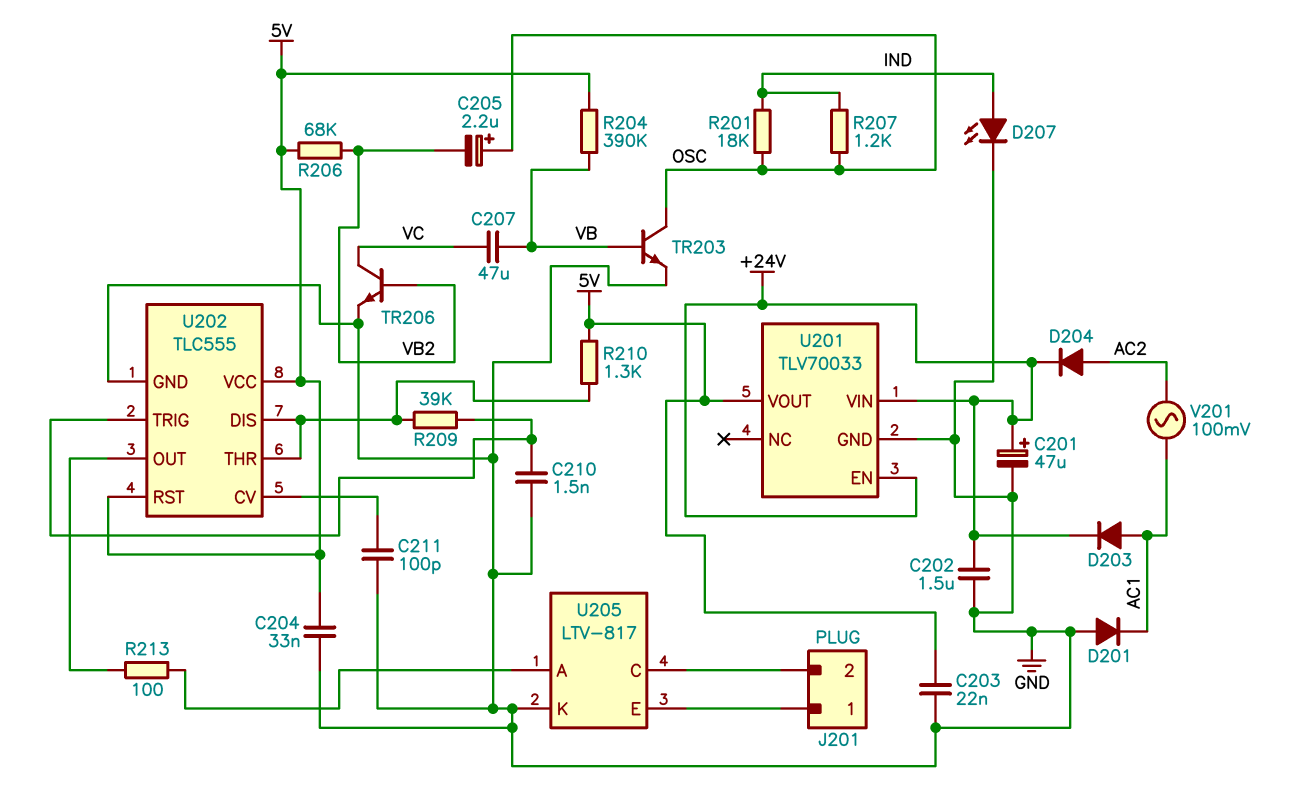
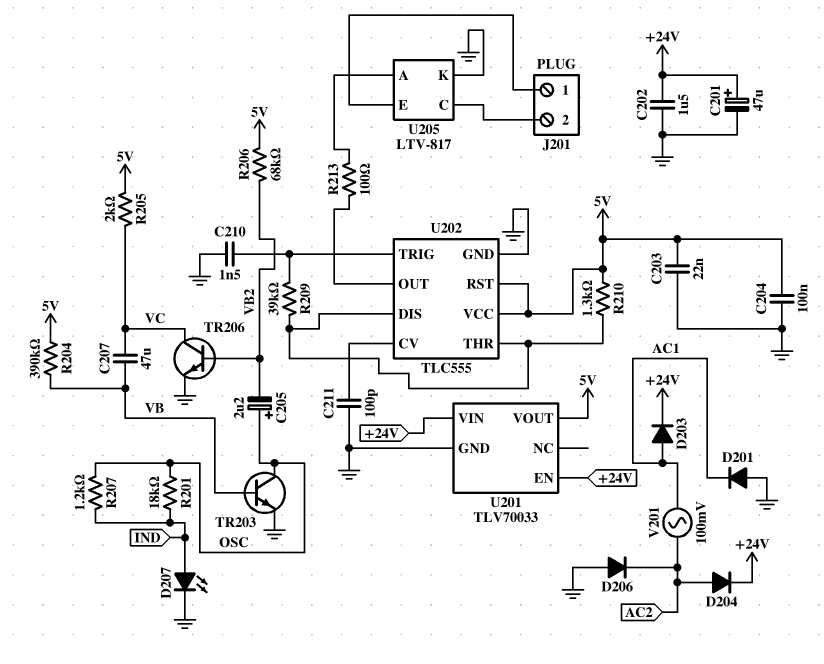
C204: 33nF (5V, GND) -> 100nF (5V, GND)
D206: none -> diode (A GND, K AC2)
R205: none -> 2k (5V, VC)

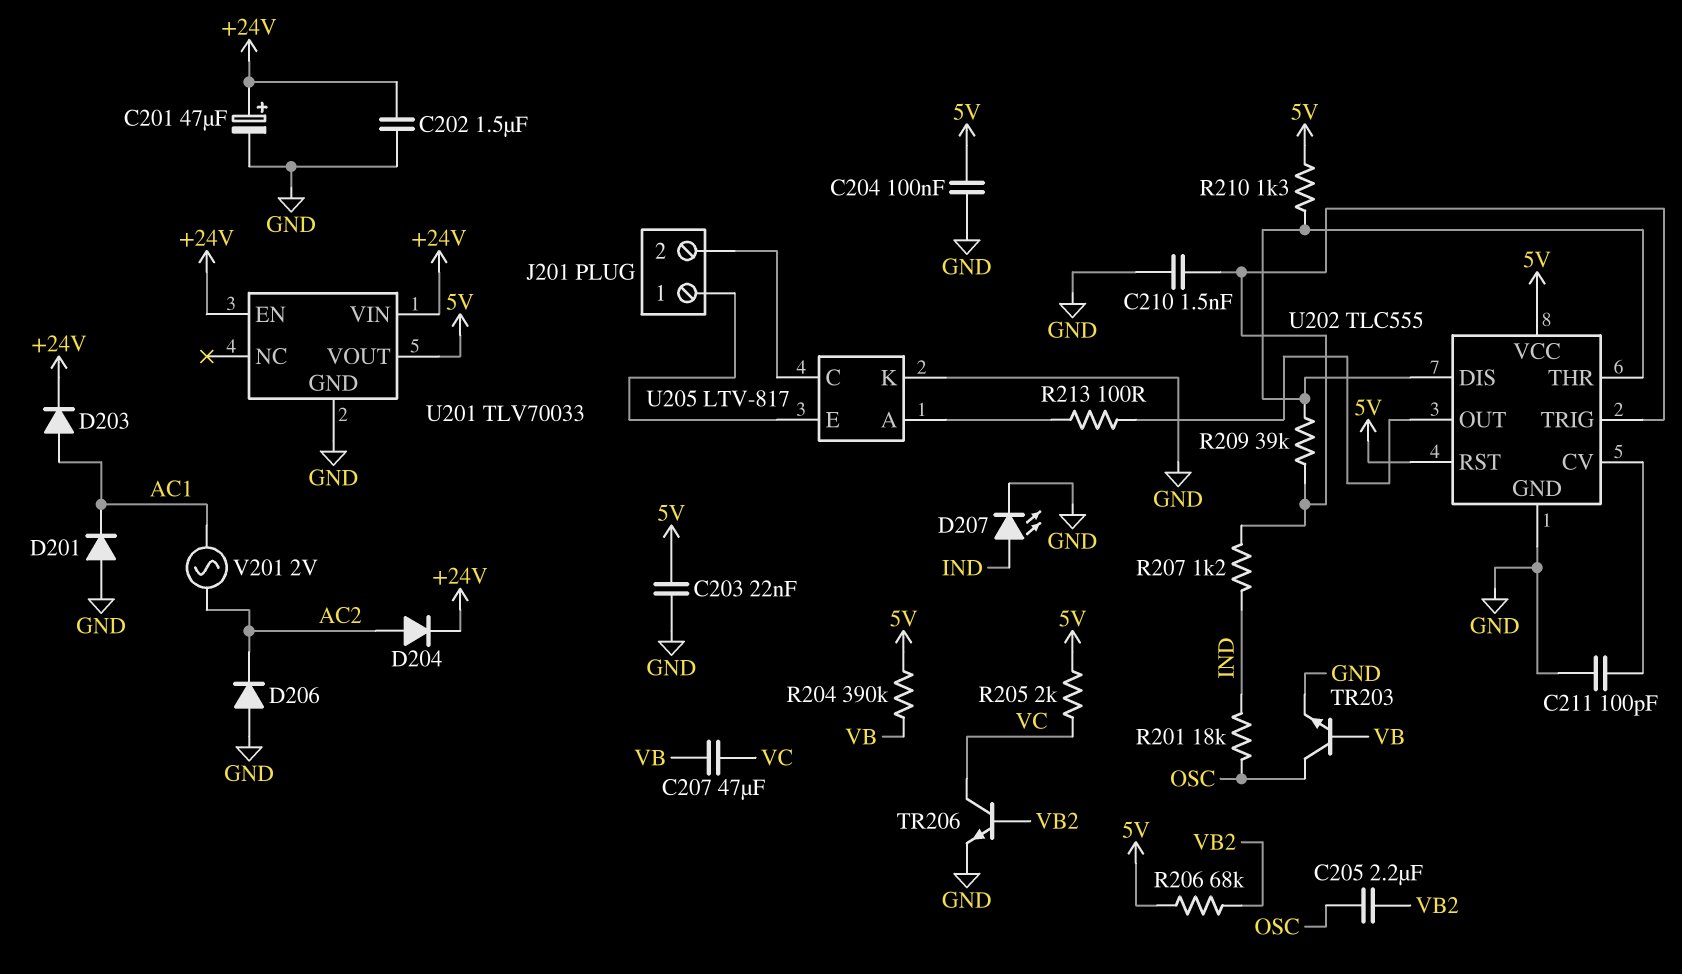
C205: 2.2uF (plus OSC, minus VB2) -> 2.2uF (OSC, VB2)
R207: 1.2k (IND, OSC) -> 1.2k (IND, U202/TRIG)
V201: AC 100mV (AC1, AC2) -> AC 2V (AC1, AC2)

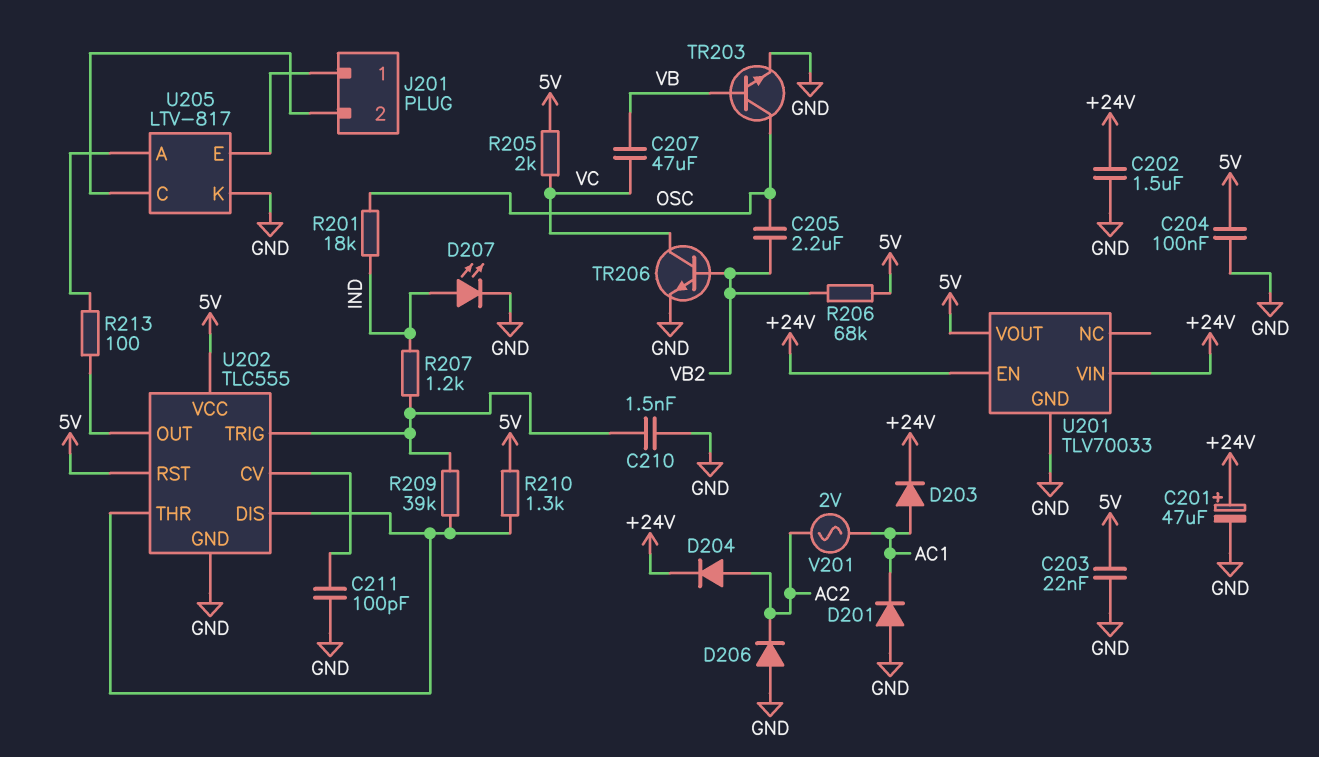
R204: 390k (5V, VB) -> none

